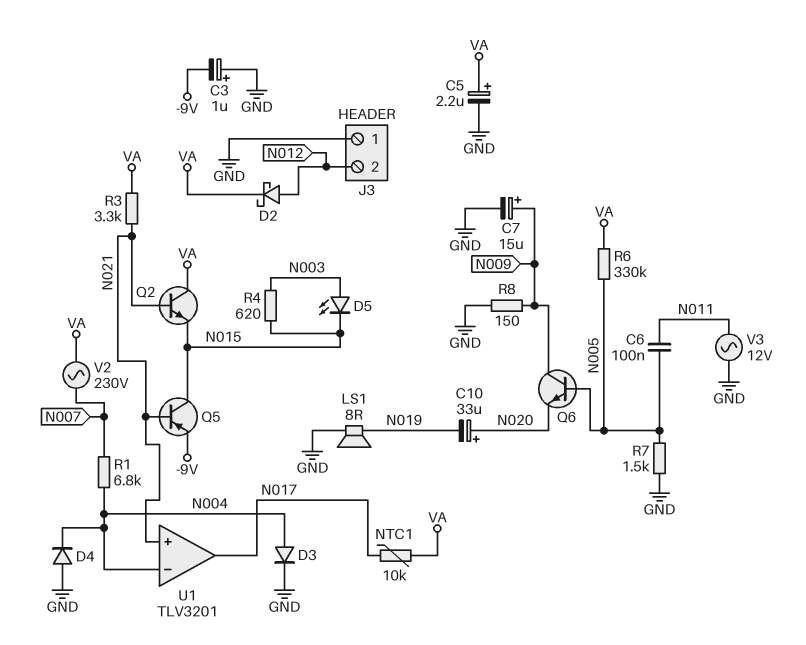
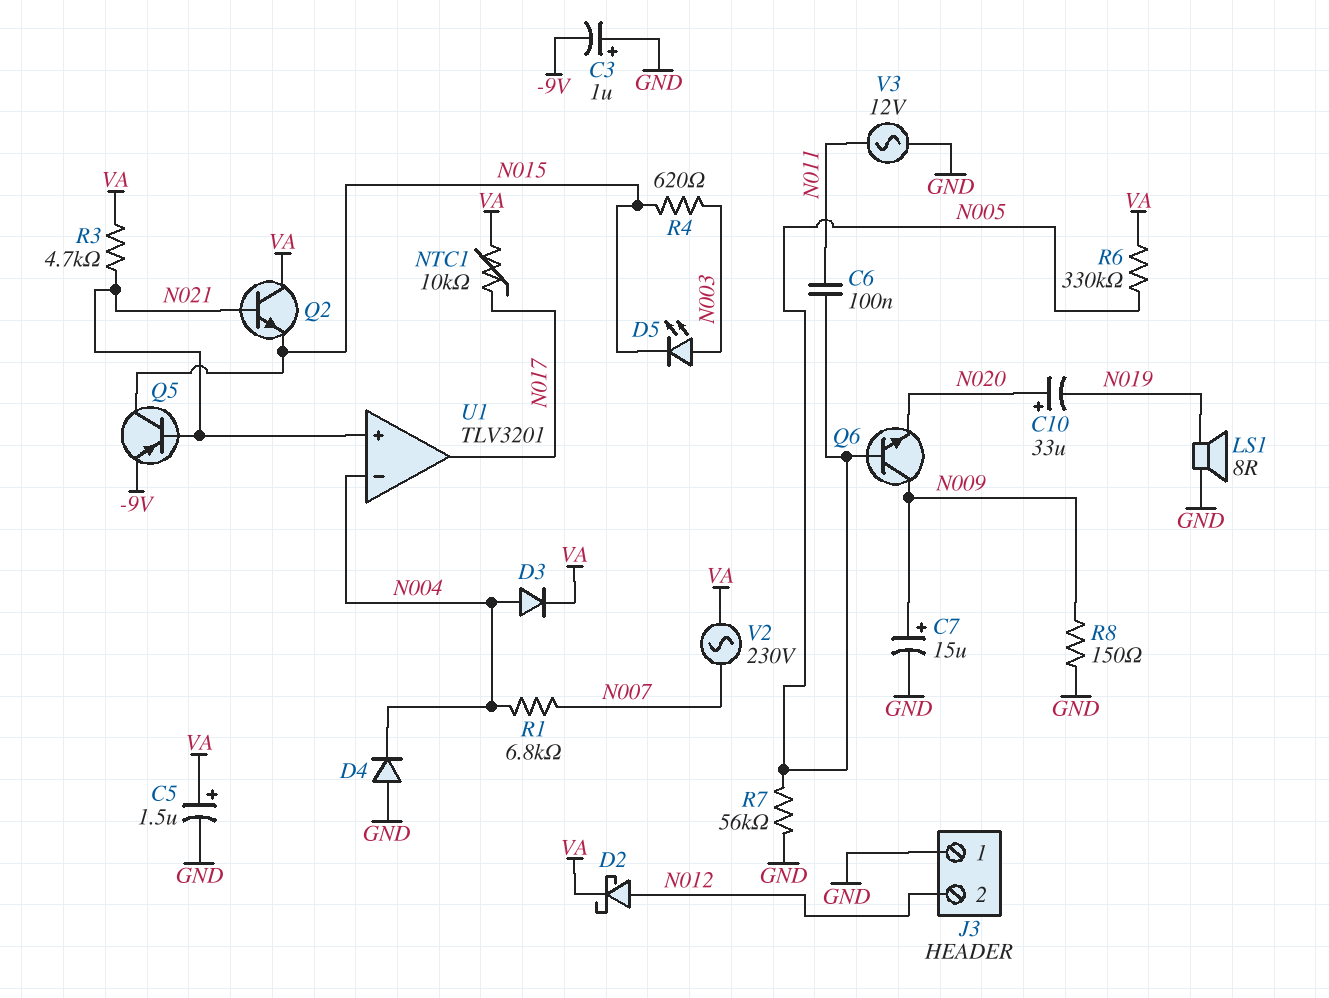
C5: 2.2uF (plus VA, minus GND) -> 1.5uF (plus VA, minus GND)
D3: diode (A N004, K GND) -> diode (A N004, K VA)
R3: 3.3k (N021, VA) -> 4.7k (N021, VA)
R7: 1.5k (GND, N005) -> 56k (GND, N005)

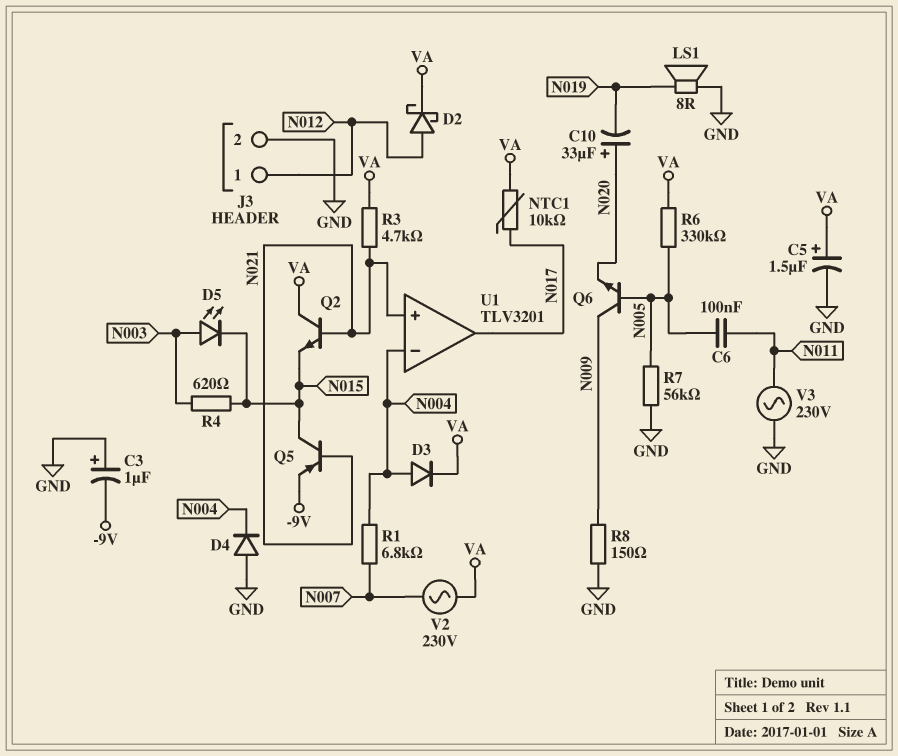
C7: 15uF (plus N009, minus GND) -> none
J3 pin 1: GND -> N012
J3 pin 2: N012 -> GND
V3: AC 12V (GND, N011) -> AC 230V (GND, N011)

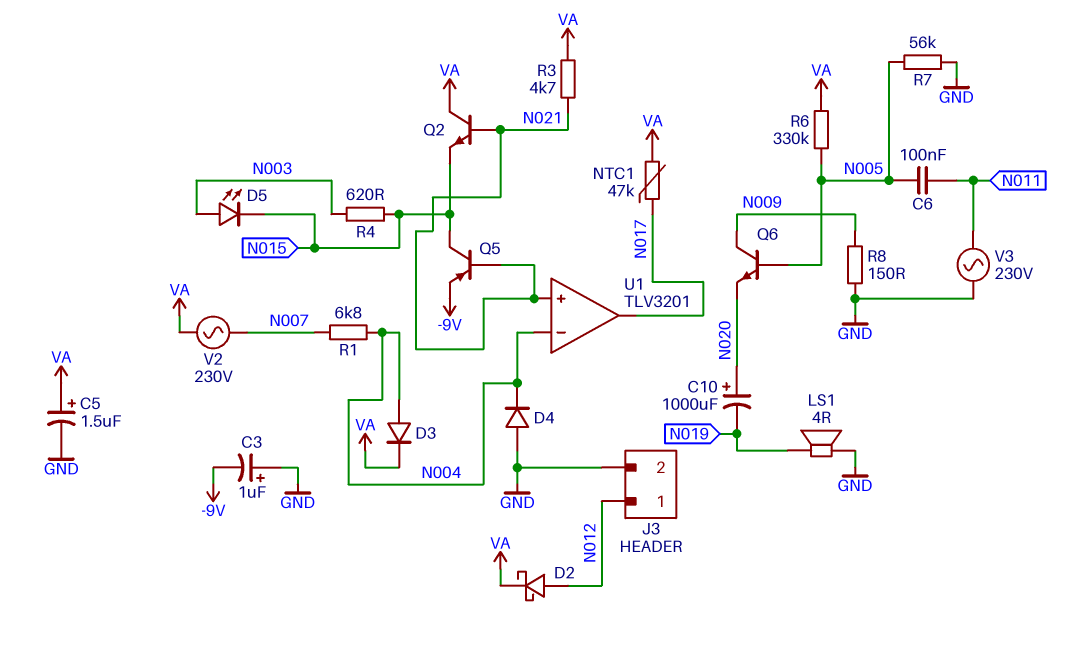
C10: 33uF (plus N020, minus N019) -> 1000uF (plus N020, minus N019)
LS1: speaker 8R (GND, N019) -> speaker 4R (GND, N019)
NTC1: 10k (N017, VA) -> 47k (N017, VA)

